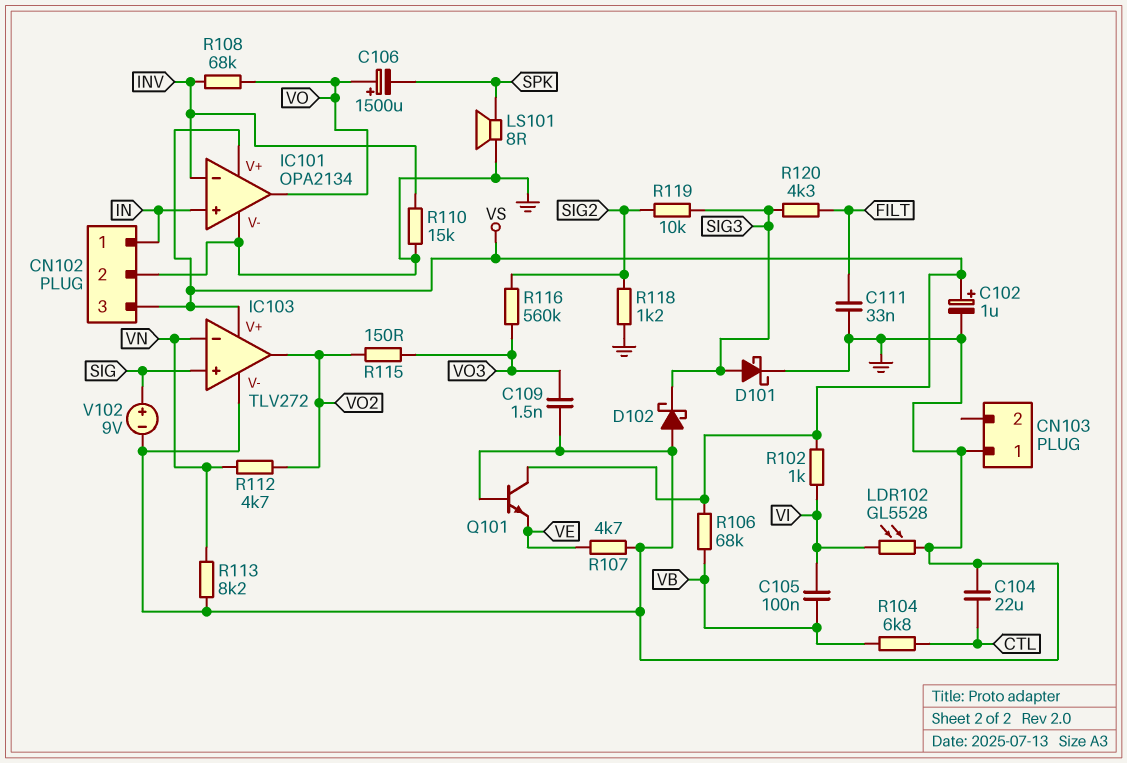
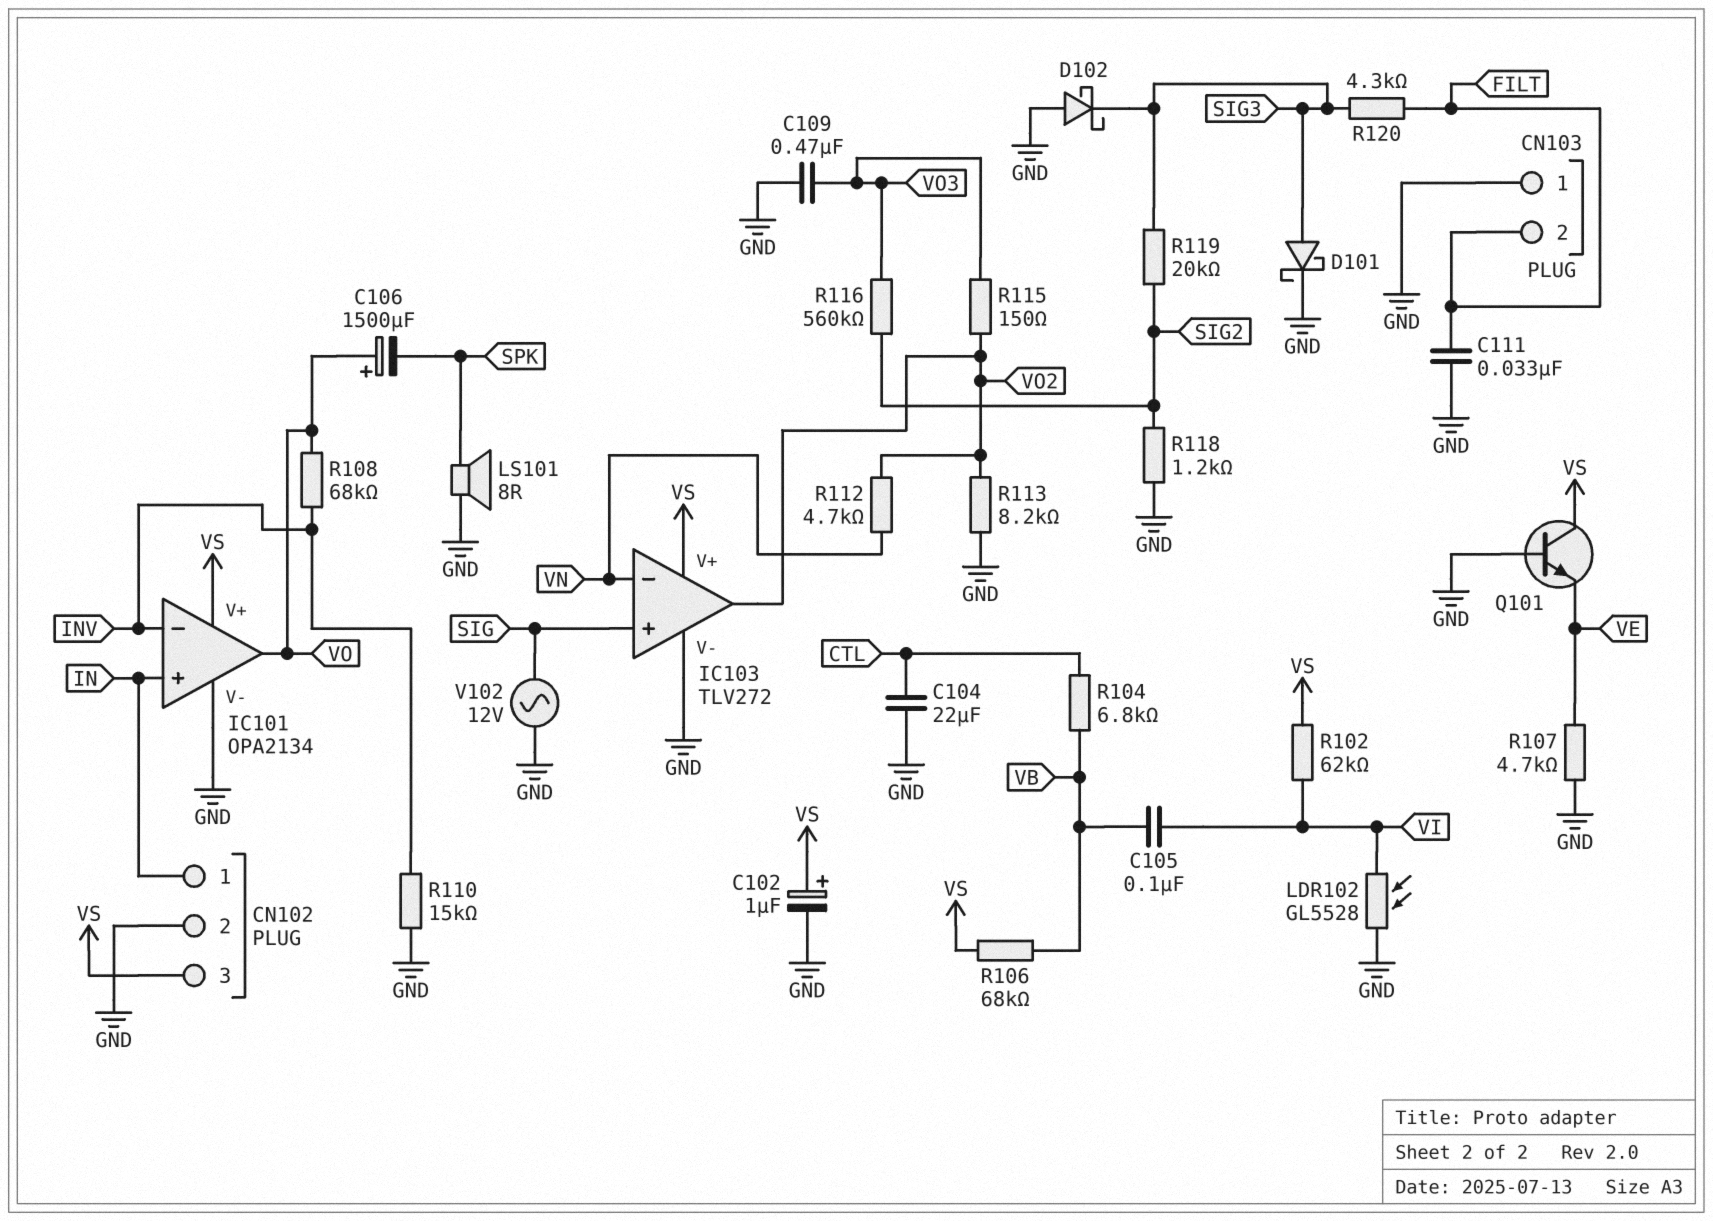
C109: 1.5nF (GND, VO3) -> 470nF (GND, VO3)
CN103 pin 2: none -> FILT
R102: 1k (VI, VS) -> 62k (VI, VS)
R113: 8.2k (GND, VN) -> 8.2k (GND, VO2)
R119: 10k (SIG2, SIG3) -> 20k (SIG2, SIG3)
V102: 9V (plus SIG, minus GND) -> AC 12V (GND, SIG)

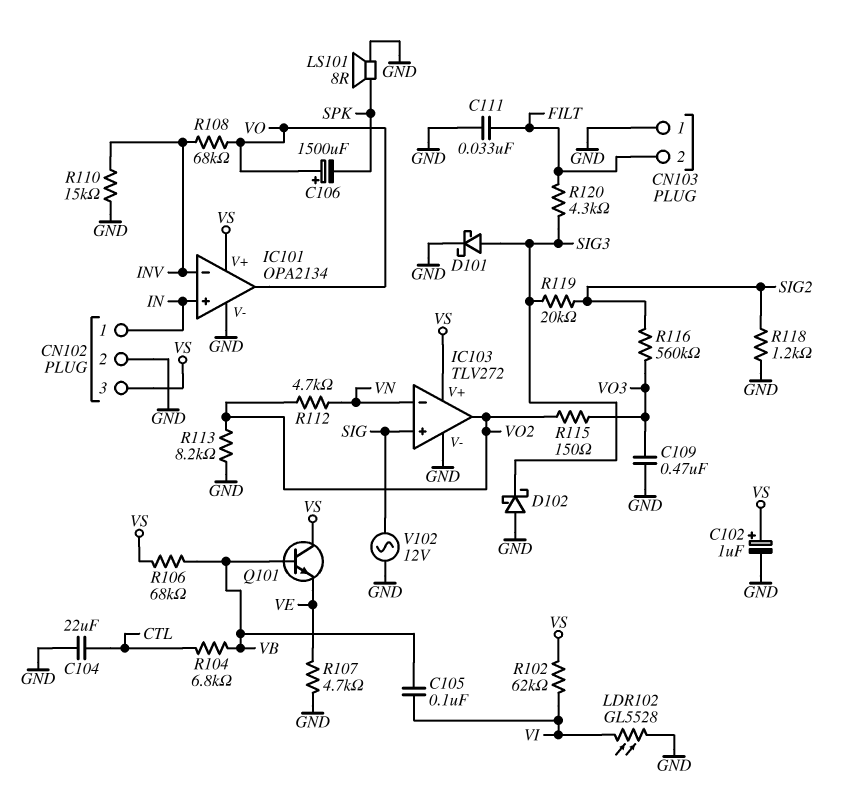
Q101: NPN (B GND, C VS, E VE) -> NPN (B VB, C VS, E VE)

